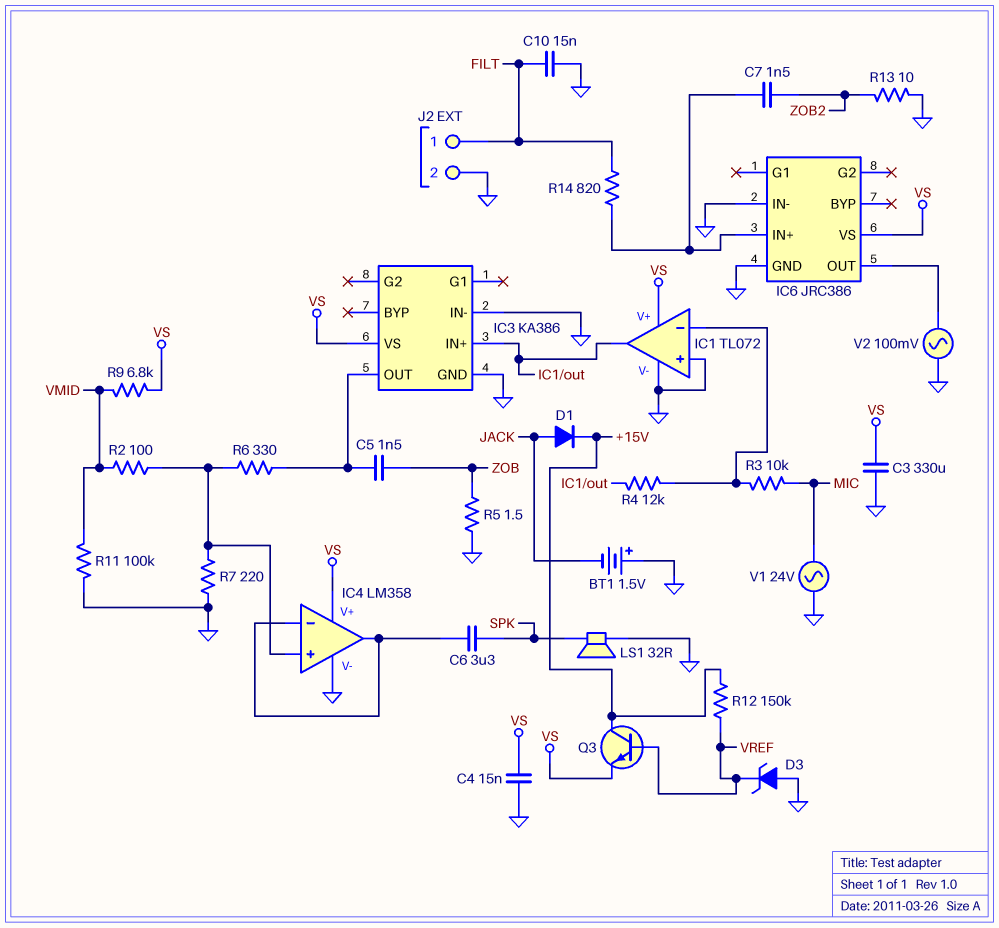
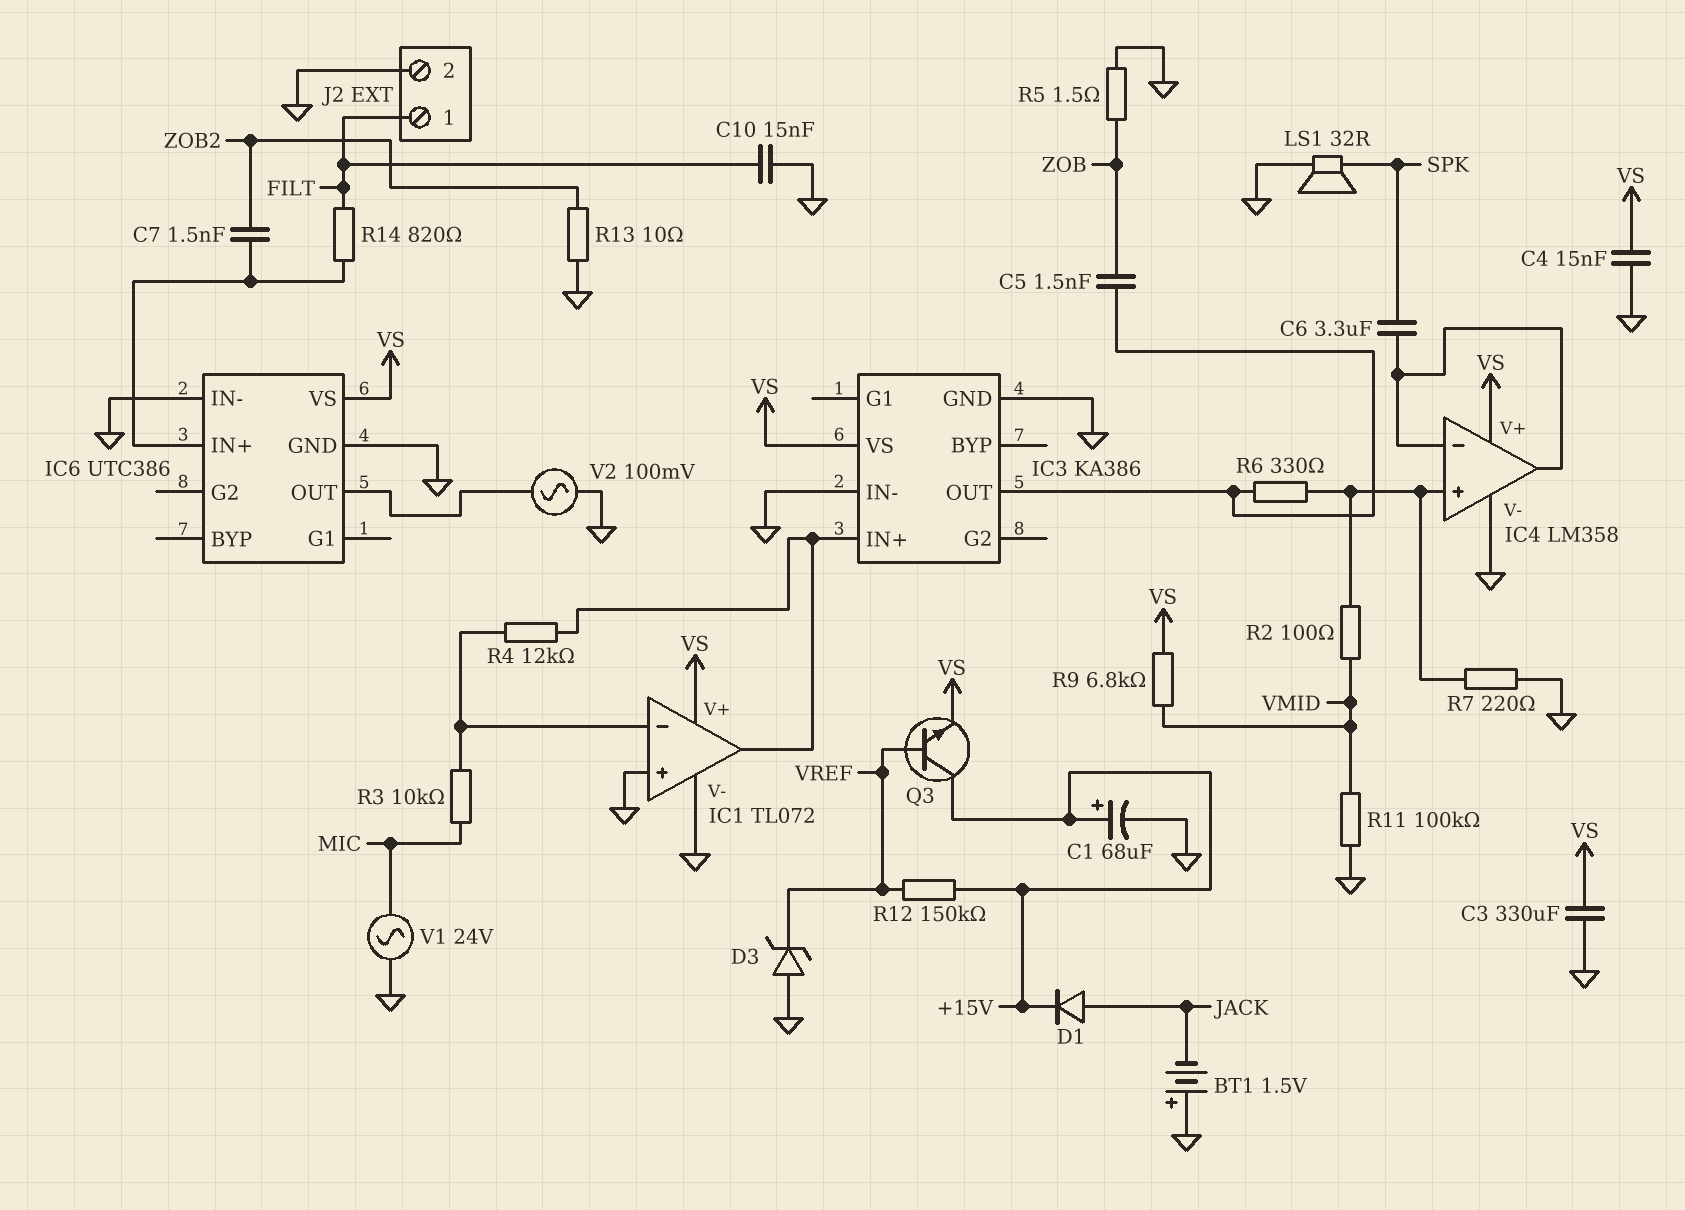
C1: none -> 68uF (plus +15V, minus GND)
IC6: JRC386 -> UTC386

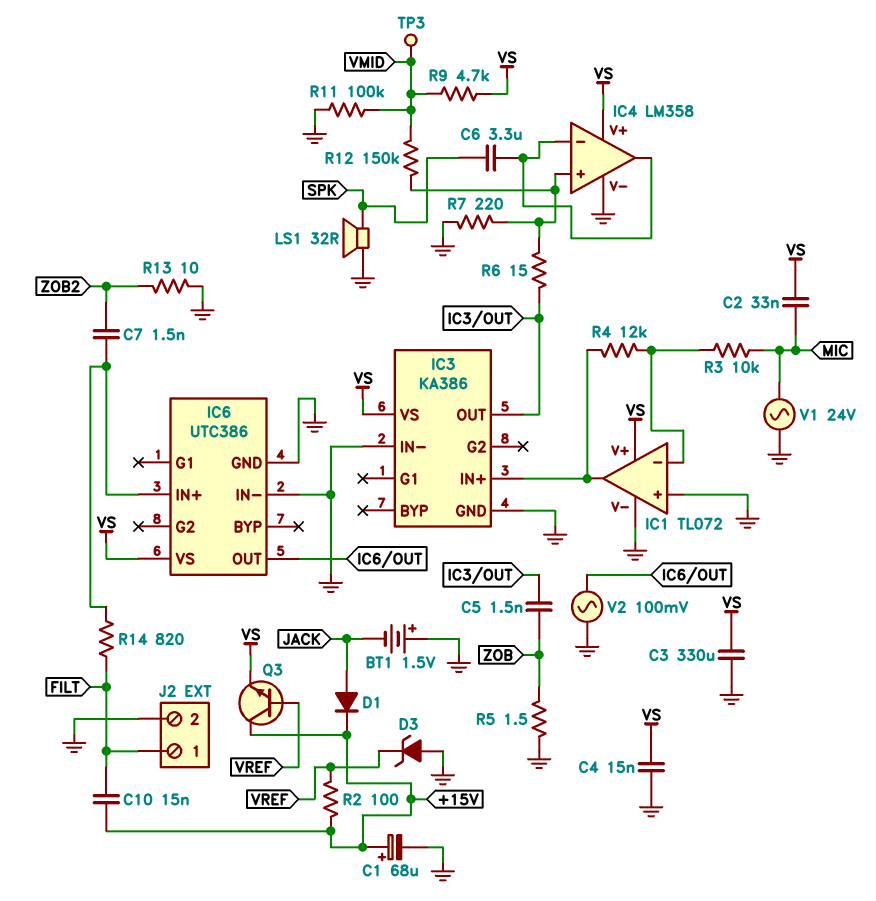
C2: none -> 33nF (MIC, VS)
C10: 15nF (FILT, GND) -> 15nF (+15V, FILT)
R2: 100 (IC4/in+, VMID) -> 100 (+15V, VREF)
R6: 330 (IC3/OUT, IC4/in+) -> 15 (IC3/OUT, IC4/in+)
R9: 6.8k (VMID, VS) -> 4.7k (VMID, VS)
R12: 150k (+15V, VREF) -> 150k (IC4/in+, VMID)
TP3: none -> test point (VMID)

